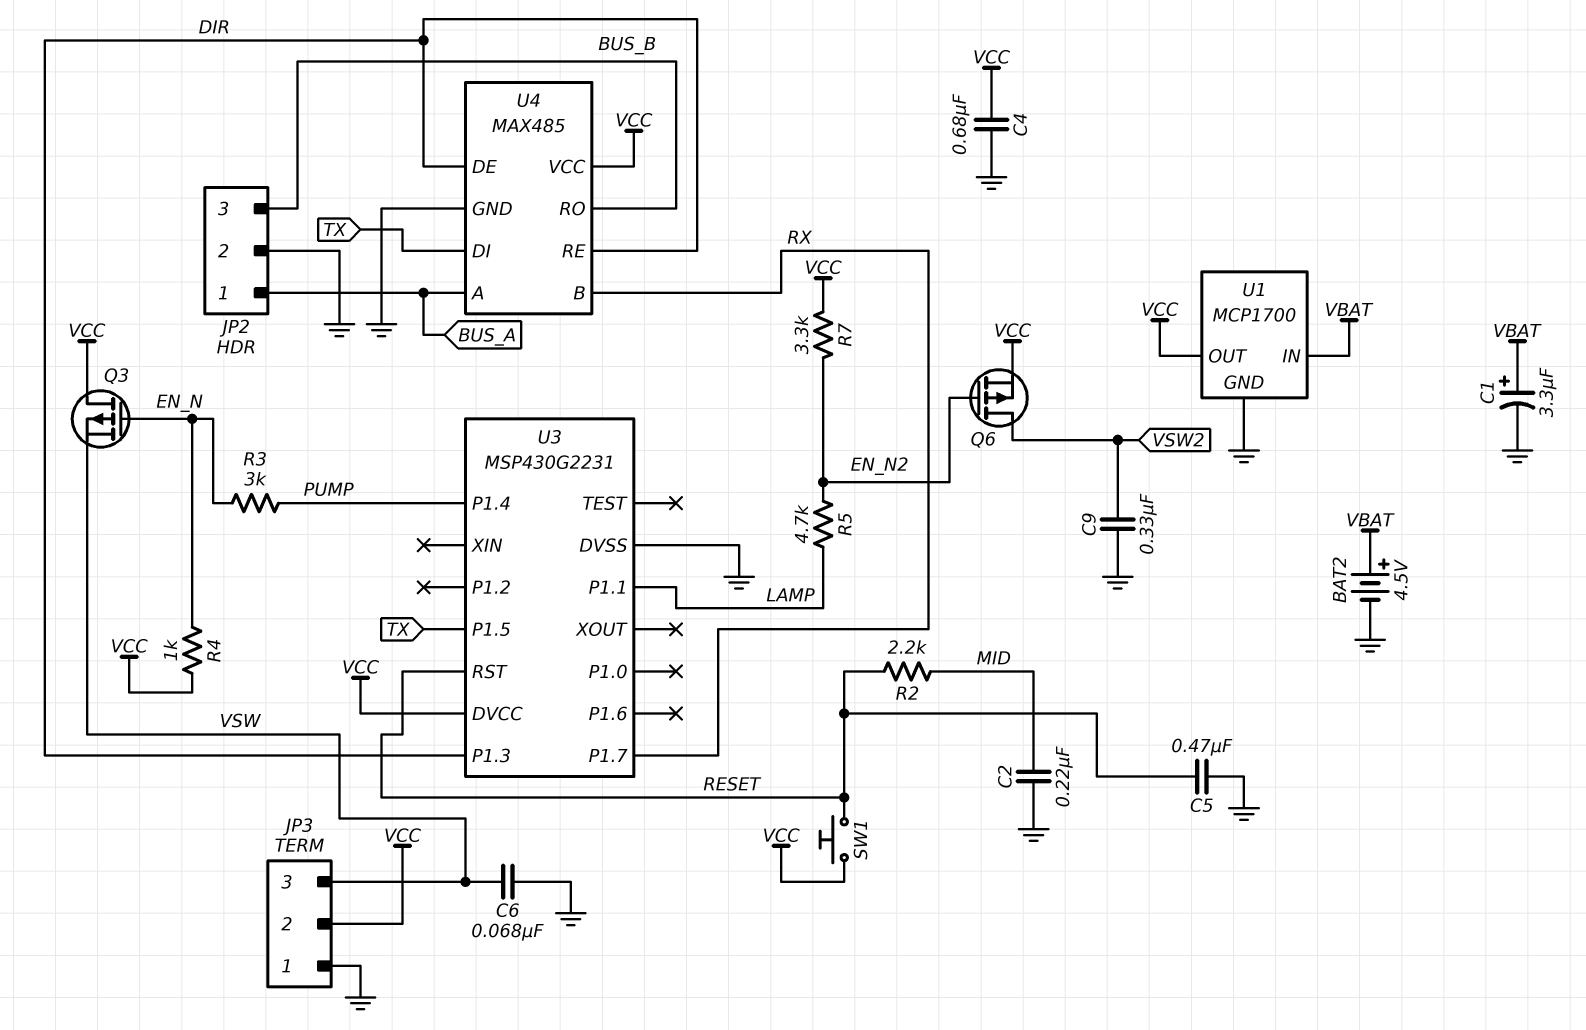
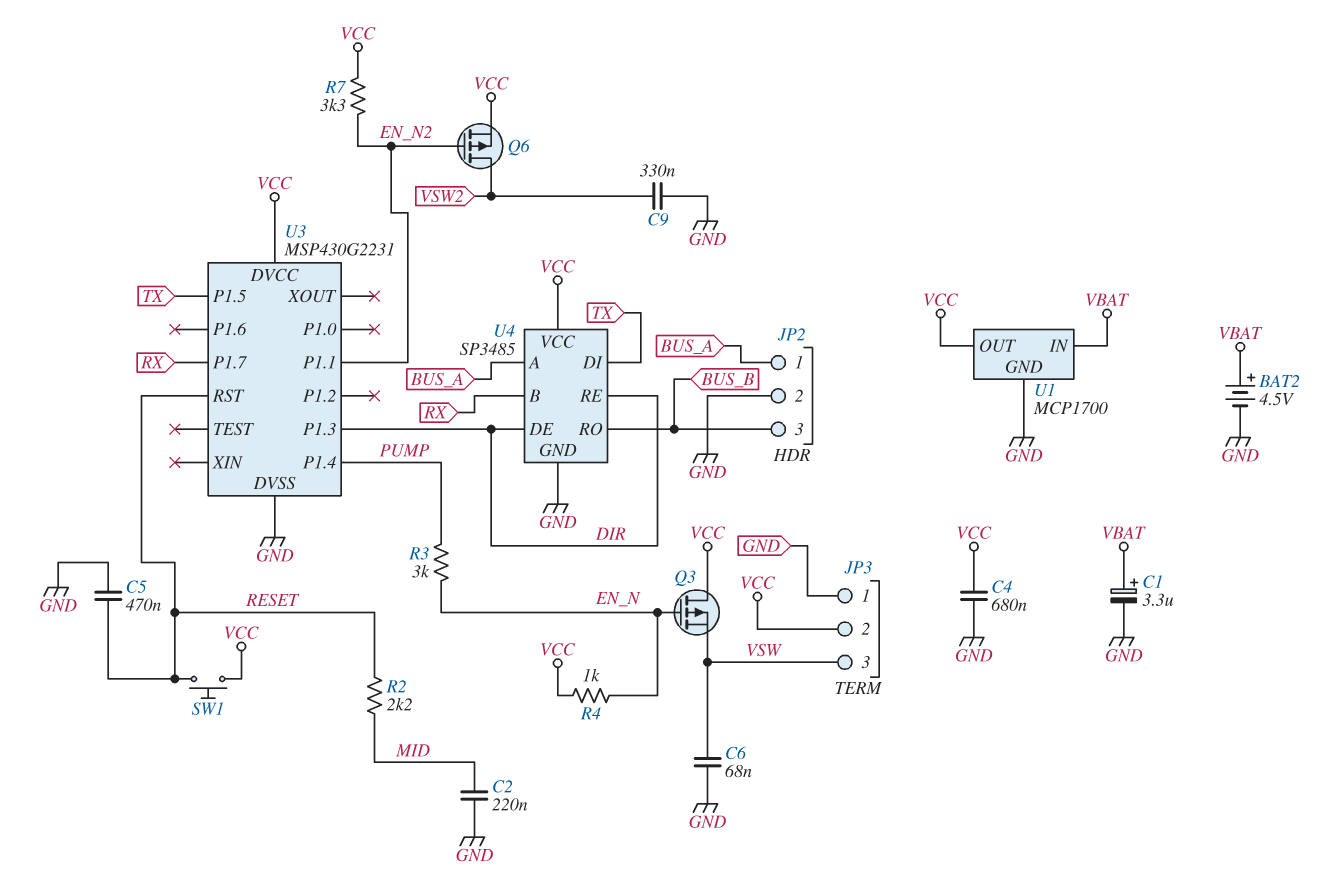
R5: 4.7k (EN_N2, LAMP) -> none
U3 pin P1.1: LAMP -> EN_N2
U4: MAX485 -> SP3485

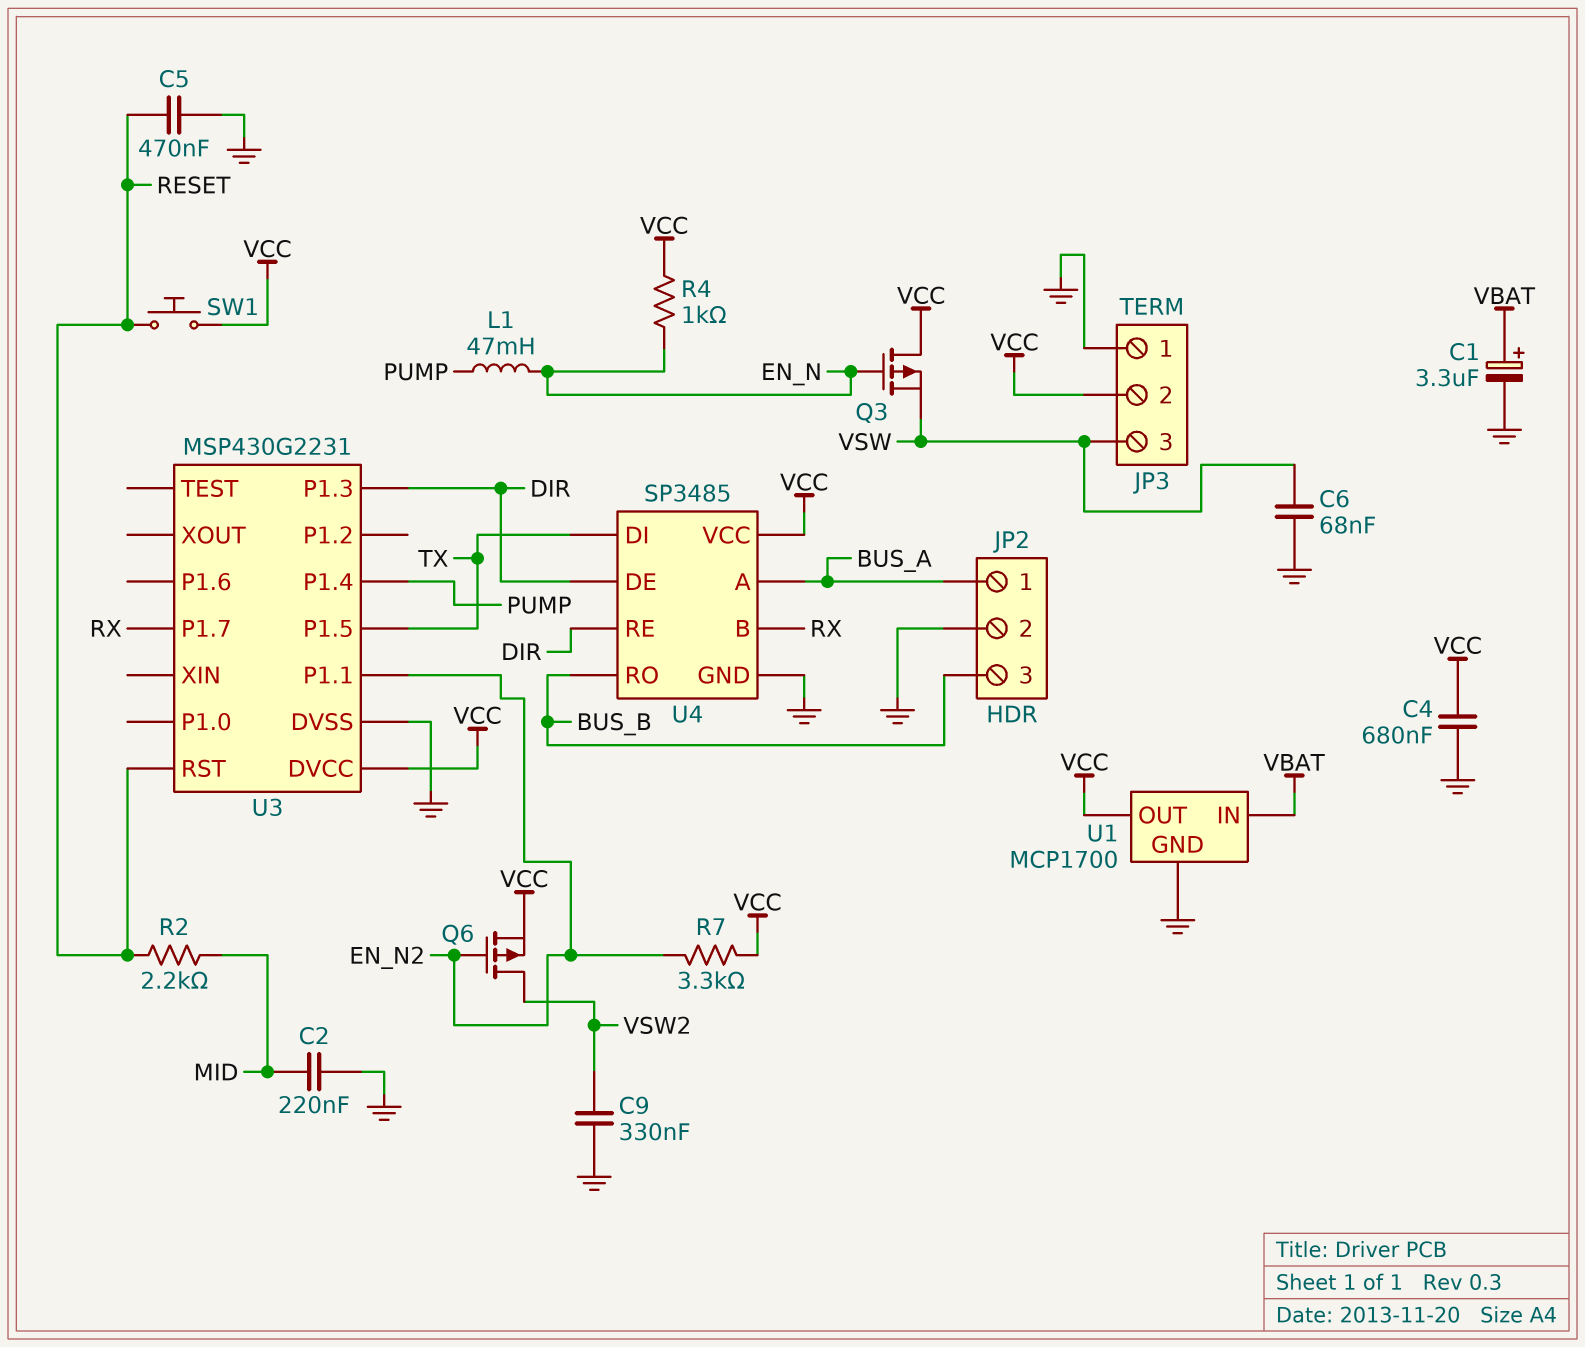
BAT2: 4.5V (plus VBAT, minus GND) -> none
L1: none -> 47mH (EN_N, PUMP)
R3: 3k (EN_N, PUMP) -> none

